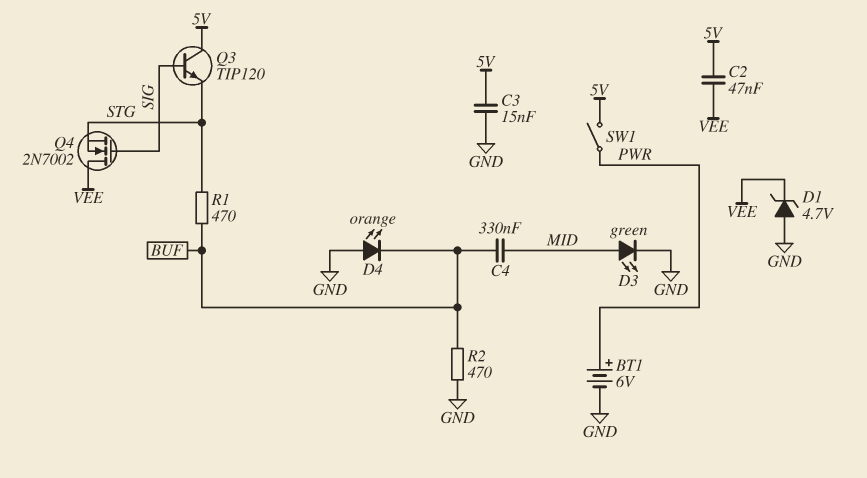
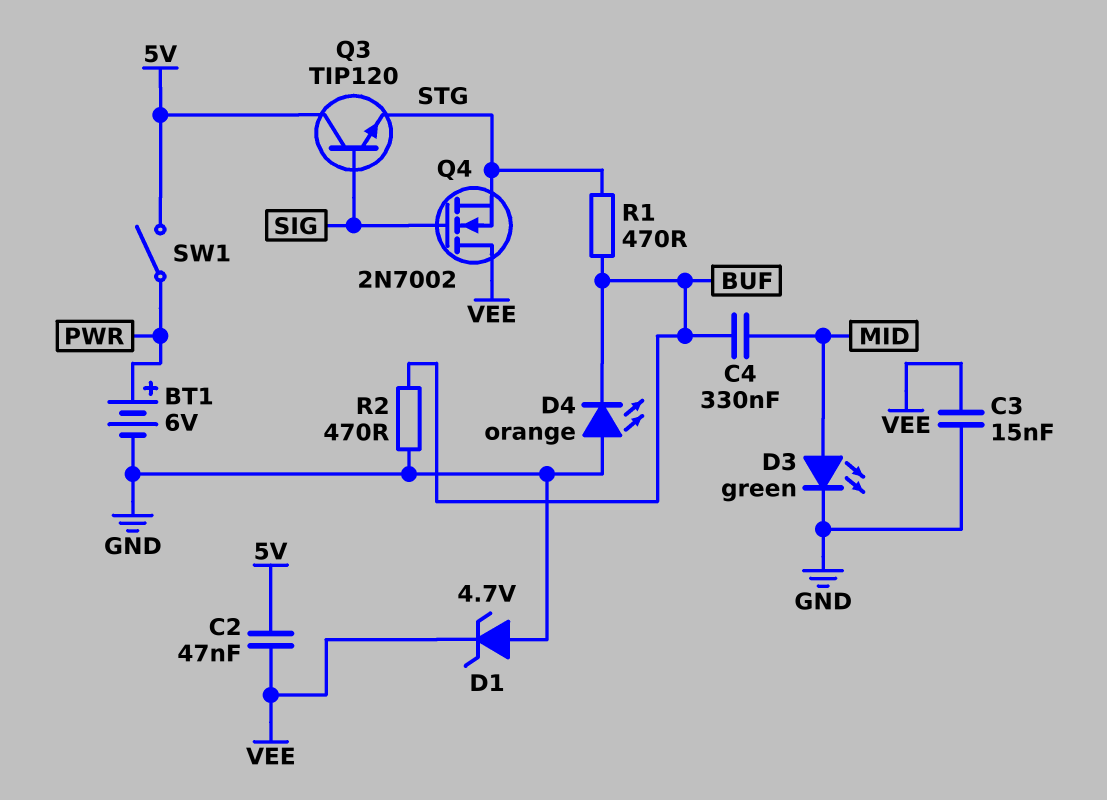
C3: 15nF (5V, GND) -> 15nF (GND, VEE)

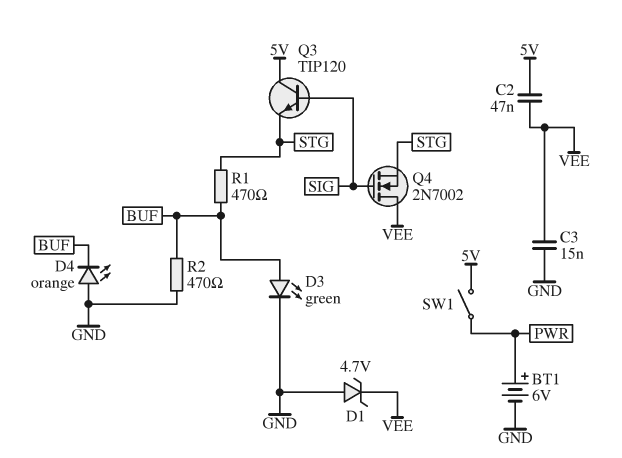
C4: 330nF (BUF, MID) -> none
D3: LED green (A MID, K GND) -> LED green (A BUF, K GND)

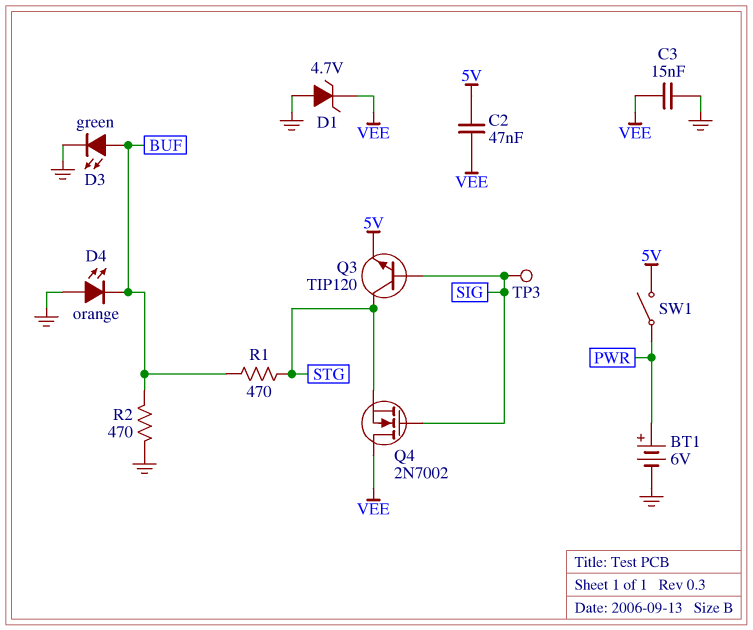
Q3: NPN TIP120 (B SIG, C 5V, E STG) -> NPN TIP120 (B SIG, C STG, E 5V)
TP3: none -> test point (SIG)

